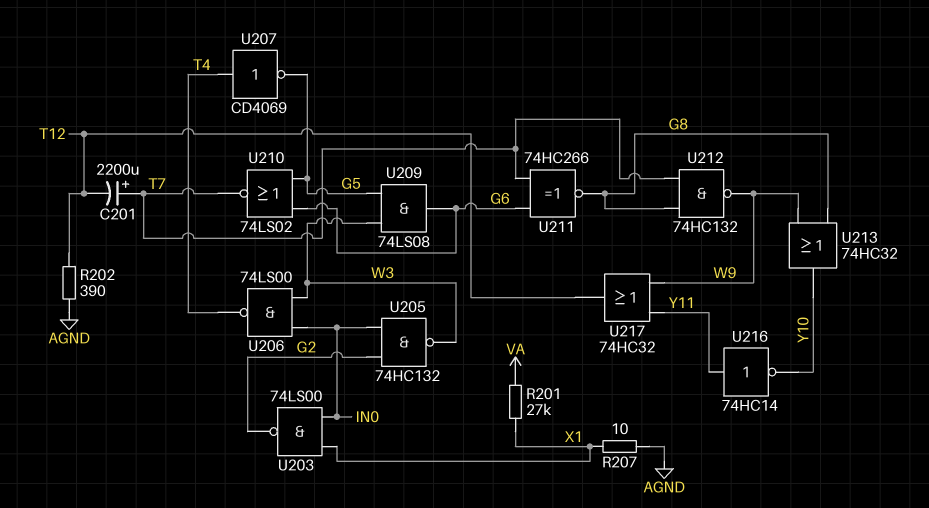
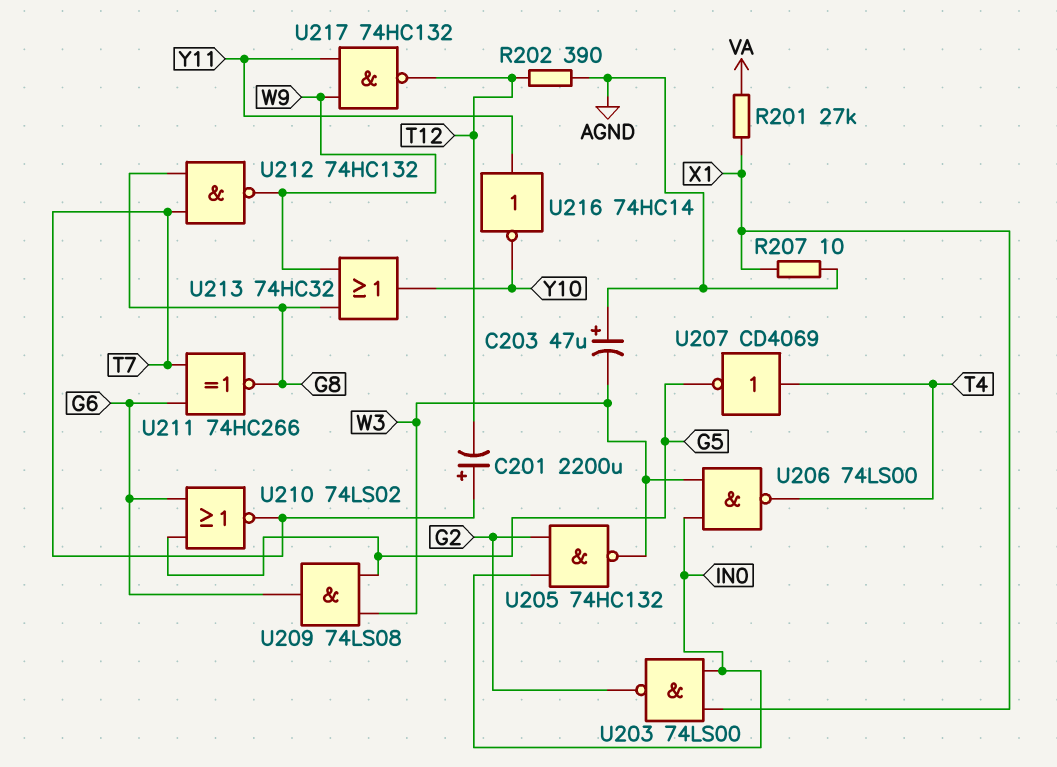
C203: none -> 47uF (plus AGND, minus W3)
U217: OR 74HC32 (in W9, in Y11, out T12) -> NAND 74HC132 (in W9, in Y11, out T12)

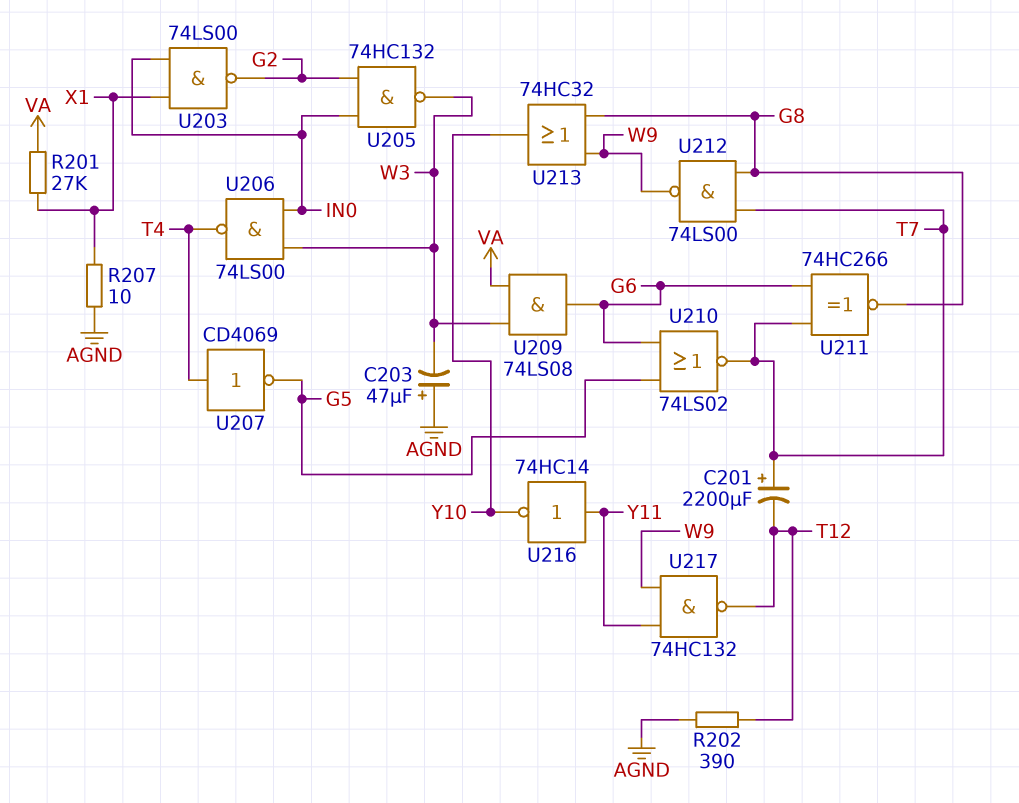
U209: AND 74LS08 (in G5, in W3, out G6) -> AND 74LS08 (in VA, in W3, out G6)
U212: NAND 74HC132 (in G8, in T7, out W9) -> NAND 74LS00 (in G8, in T7, out W9)

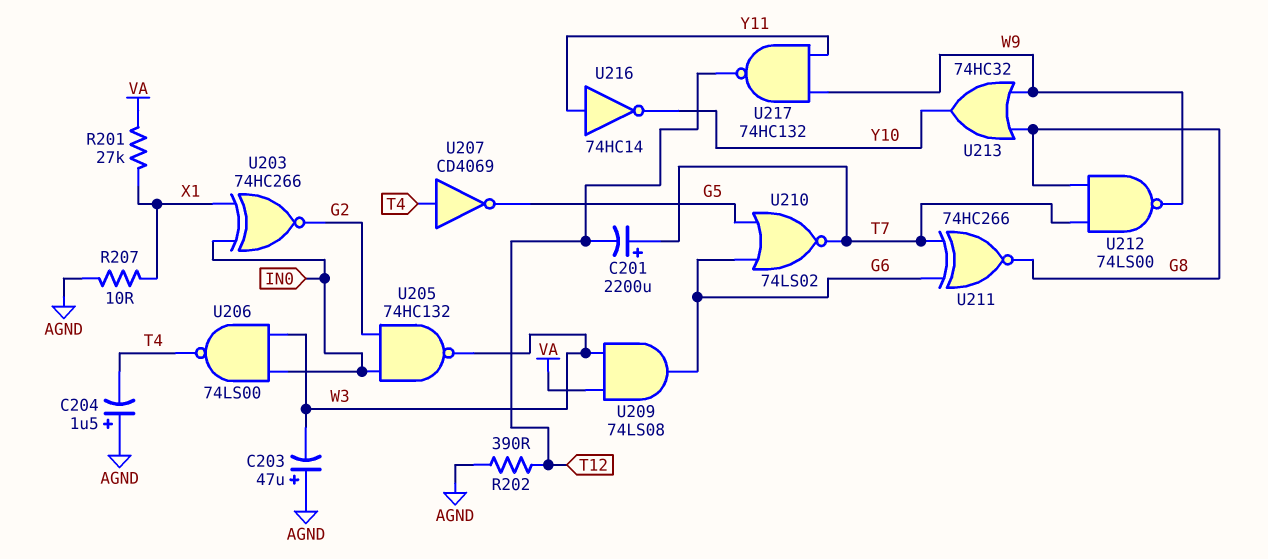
C204: none -> 1.5uF (plus AGND, minus T4)
U203: NAND 74LS00 (in IN0, in X1, out G2) -> XNOR 74HC266 (in IN0, in X1, out G2)

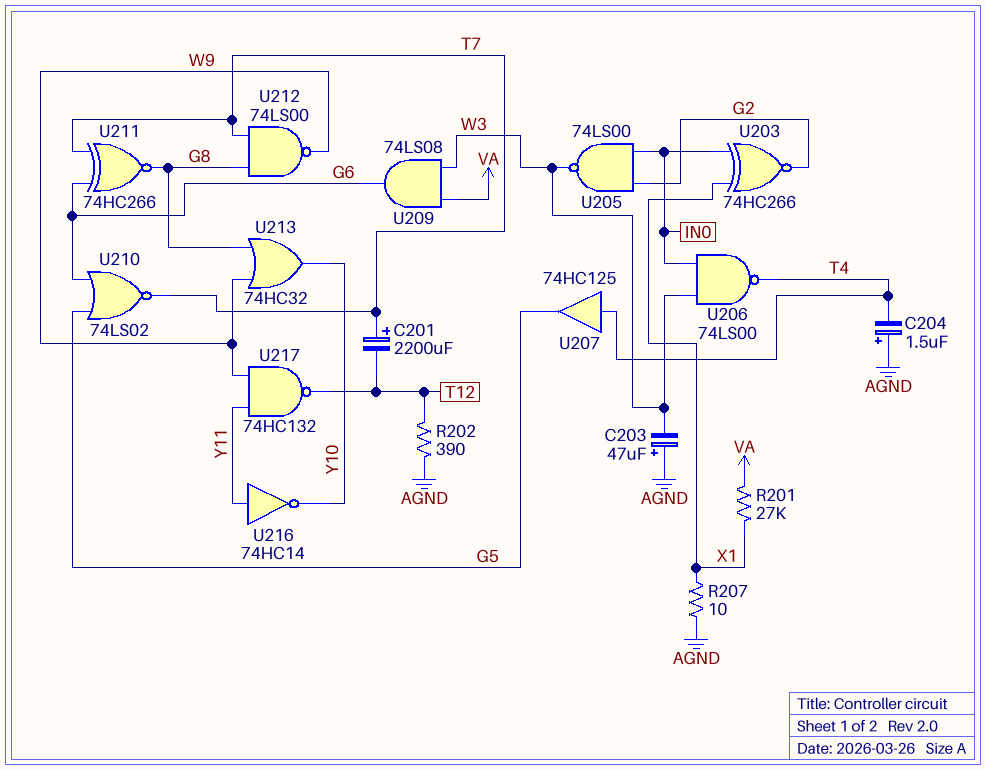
U205: NAND 74HC132 (in G2, in IN0, out W3) -> NAND 74LS00 (in G2, in IN0, out W3)
U207: NOT CD4069 (in T4, out G5) -> buffer 74HC125 (in T4, out G5)

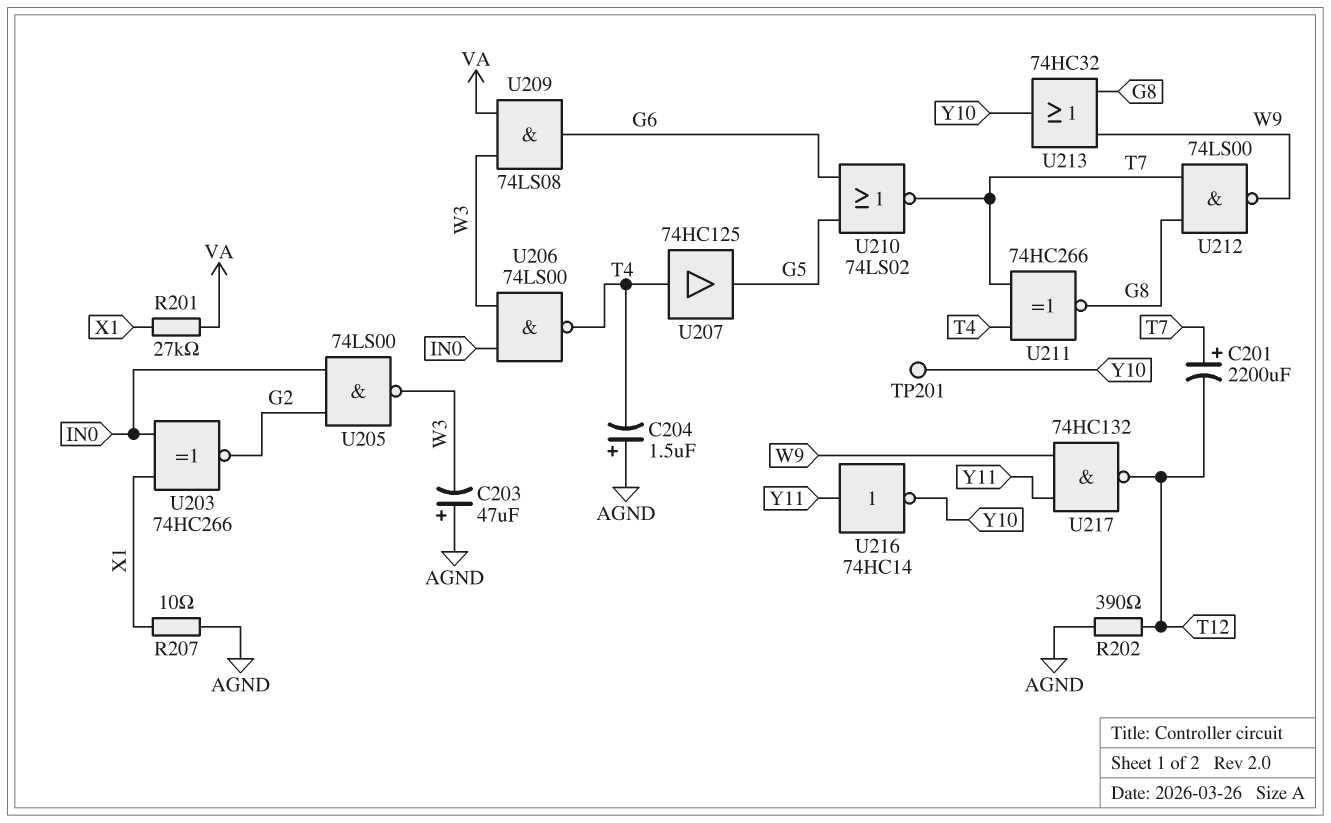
TP201: none -> test point (Y10)
U211: XNOR 74HC266 (in G6, in T7, out G8) -> XNOR 74HC266 (in T4, in T7, out G8)

